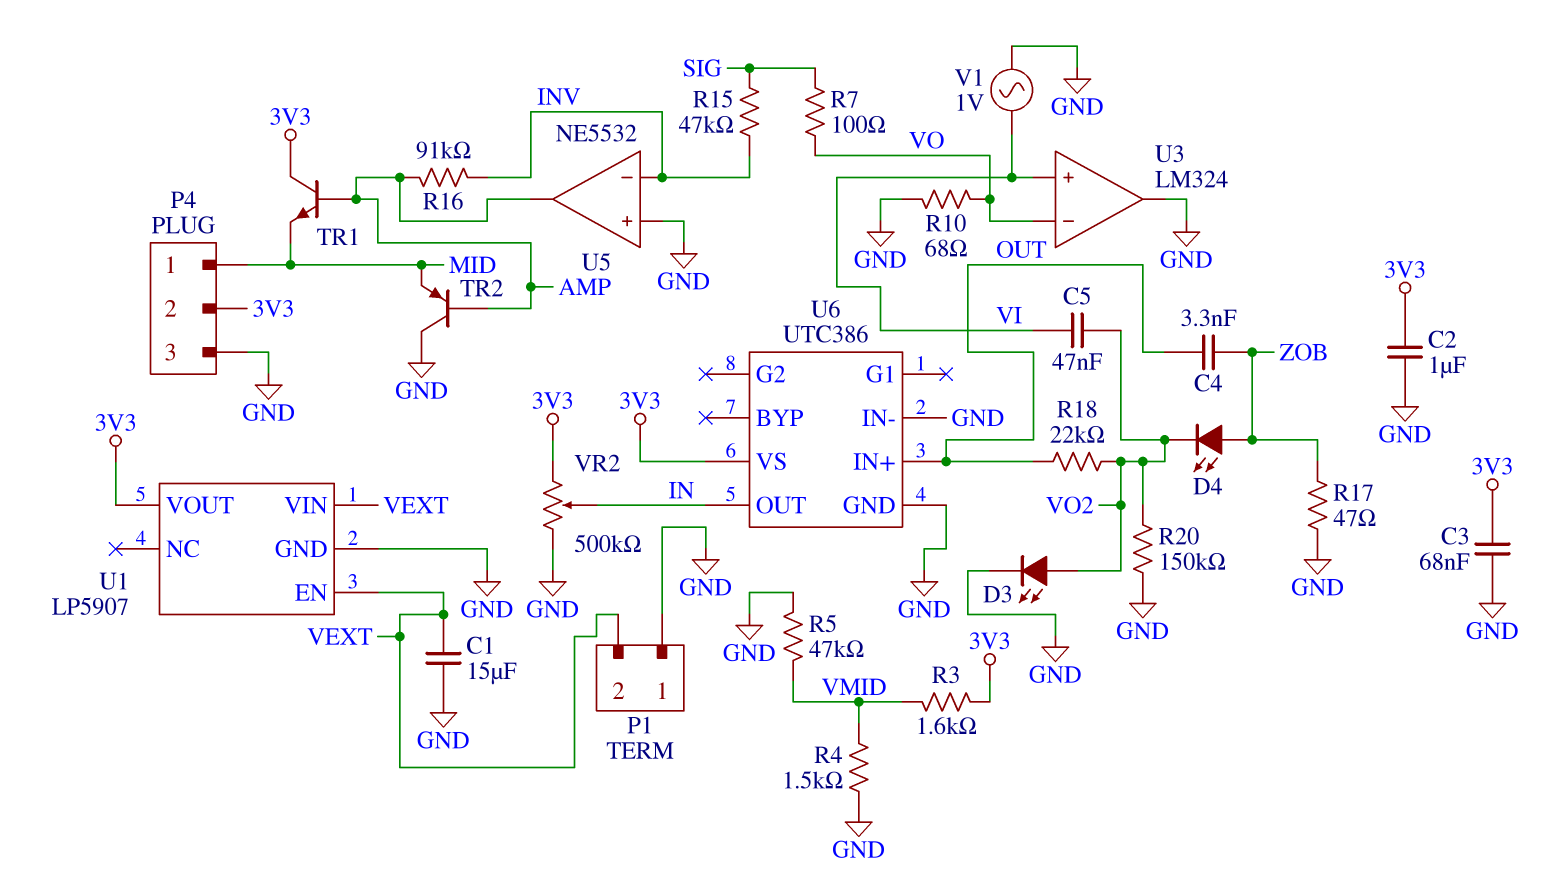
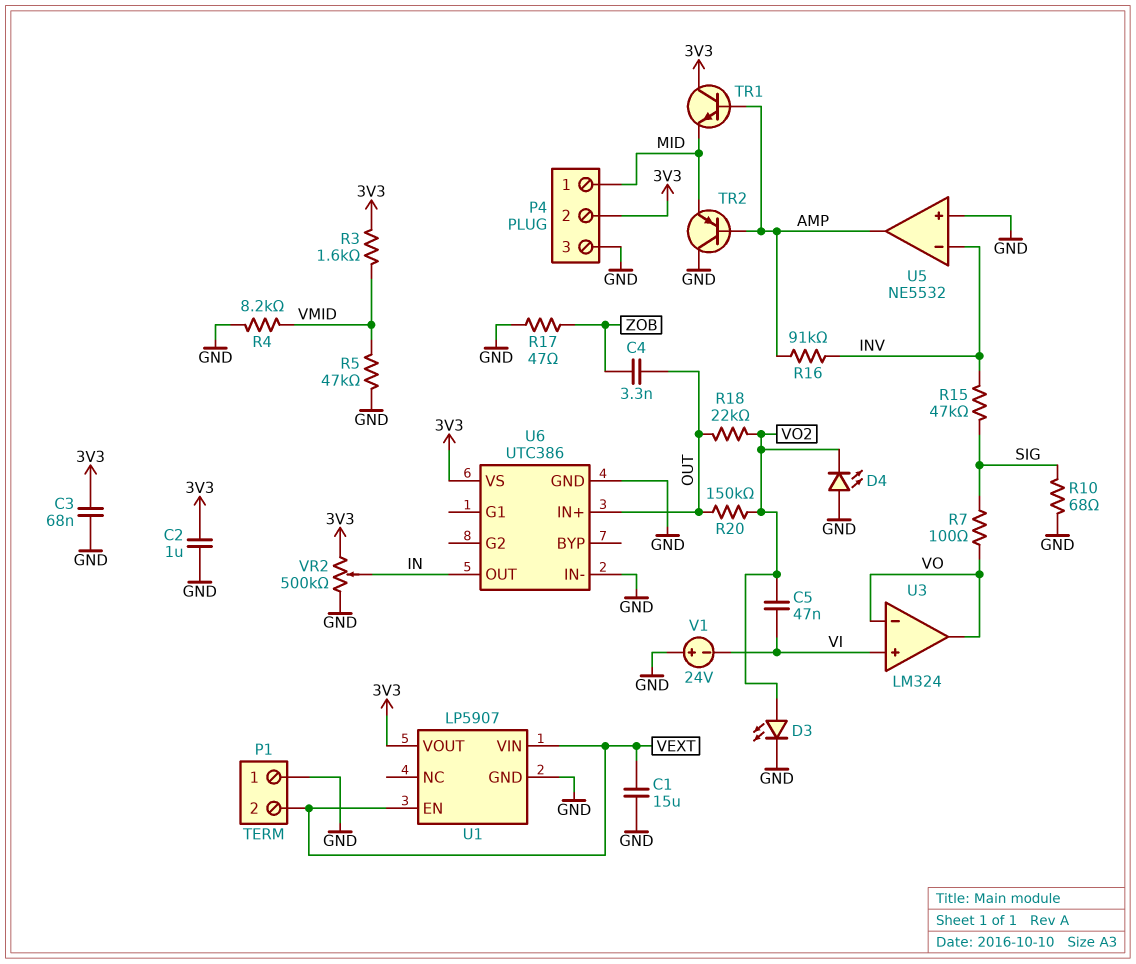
D4: LED (A ZOB, K VO2) -> LED (A GND, K VO2)
R4: 1.5k (GND, VMID) -> 8.2k (GND, VMID)
R10: 68 (GND, VO) -> 68 (GND, SIG)
R20: 150k (GND, VO2) -> 150k (OUT, VO2)
U3 pin out: GND -> VO
V1: AC 1V (GND, VI) -> 24V (plus GND, minus VI)

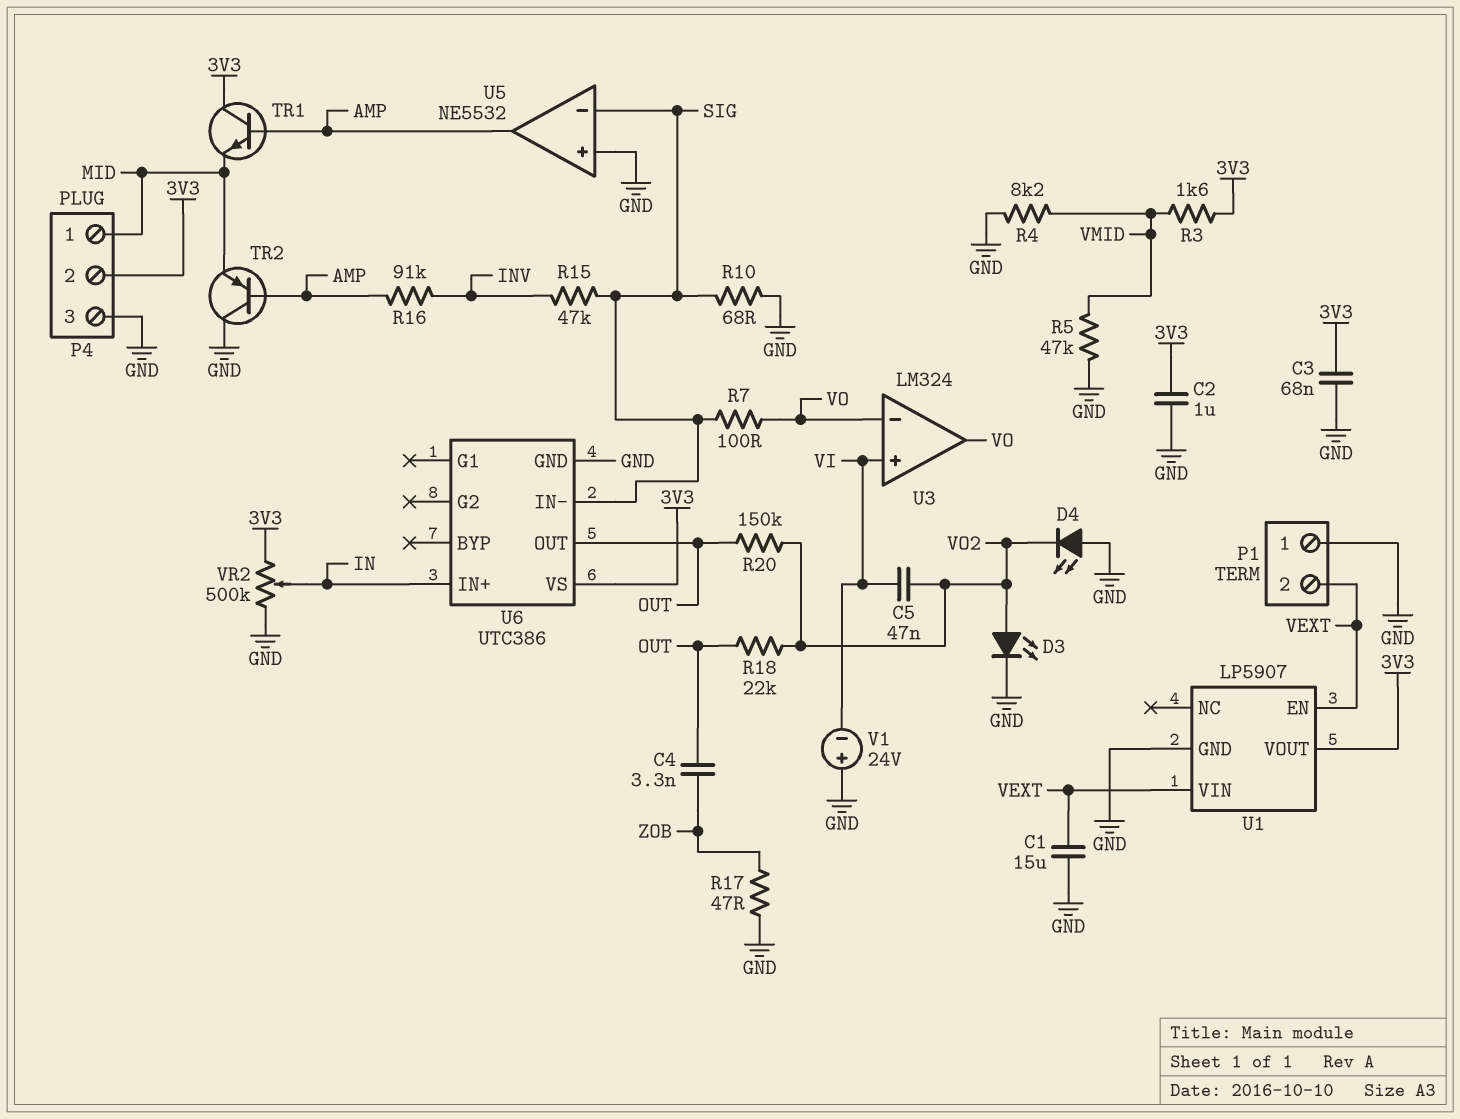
U5 pin in-: INV -> SIG
U6 pin IN+: OUT -> IN
U6 pin IN-: GND -> SIG
U6 pin OUT: IN -> OUT

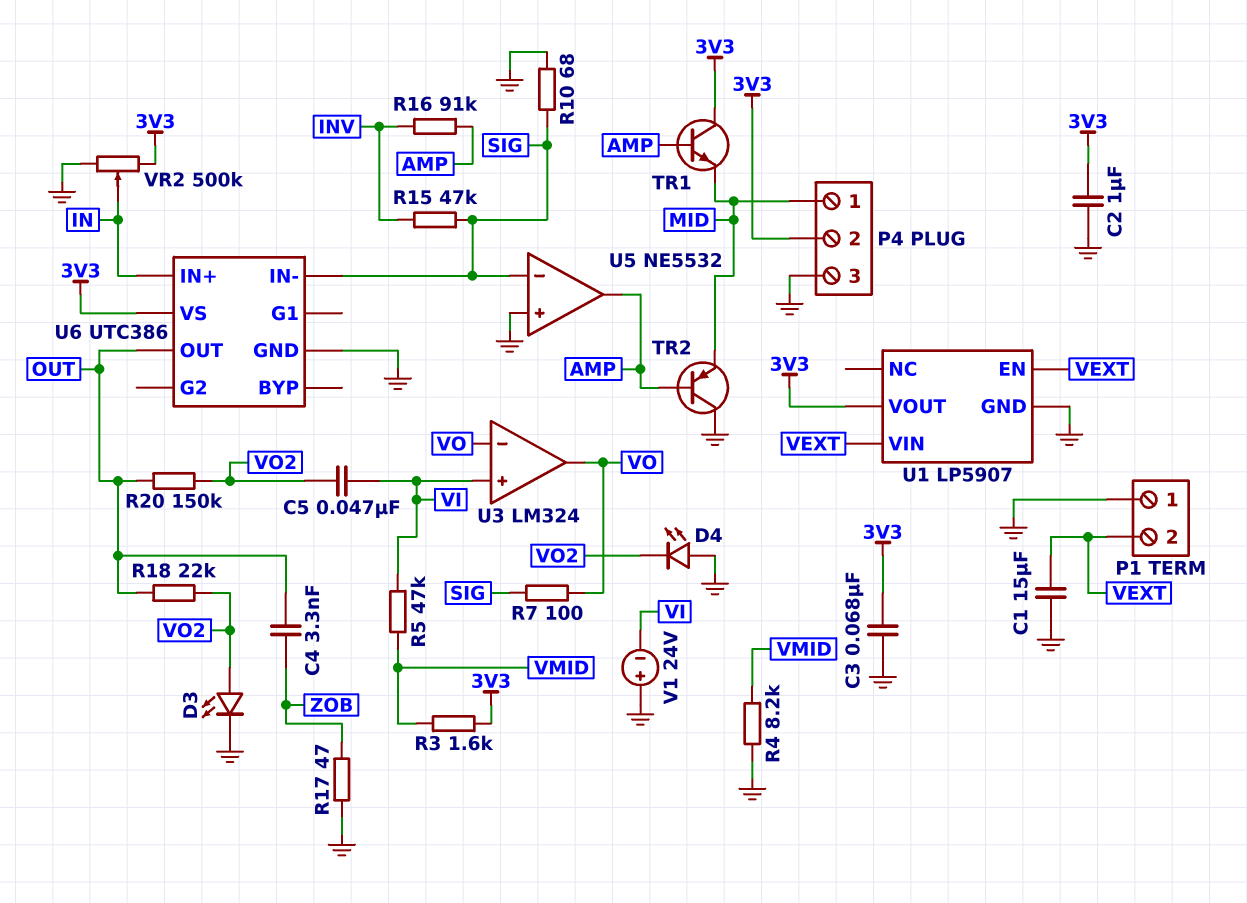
R5: 47k (GND, VMID) -> 47k (VI, VMID)

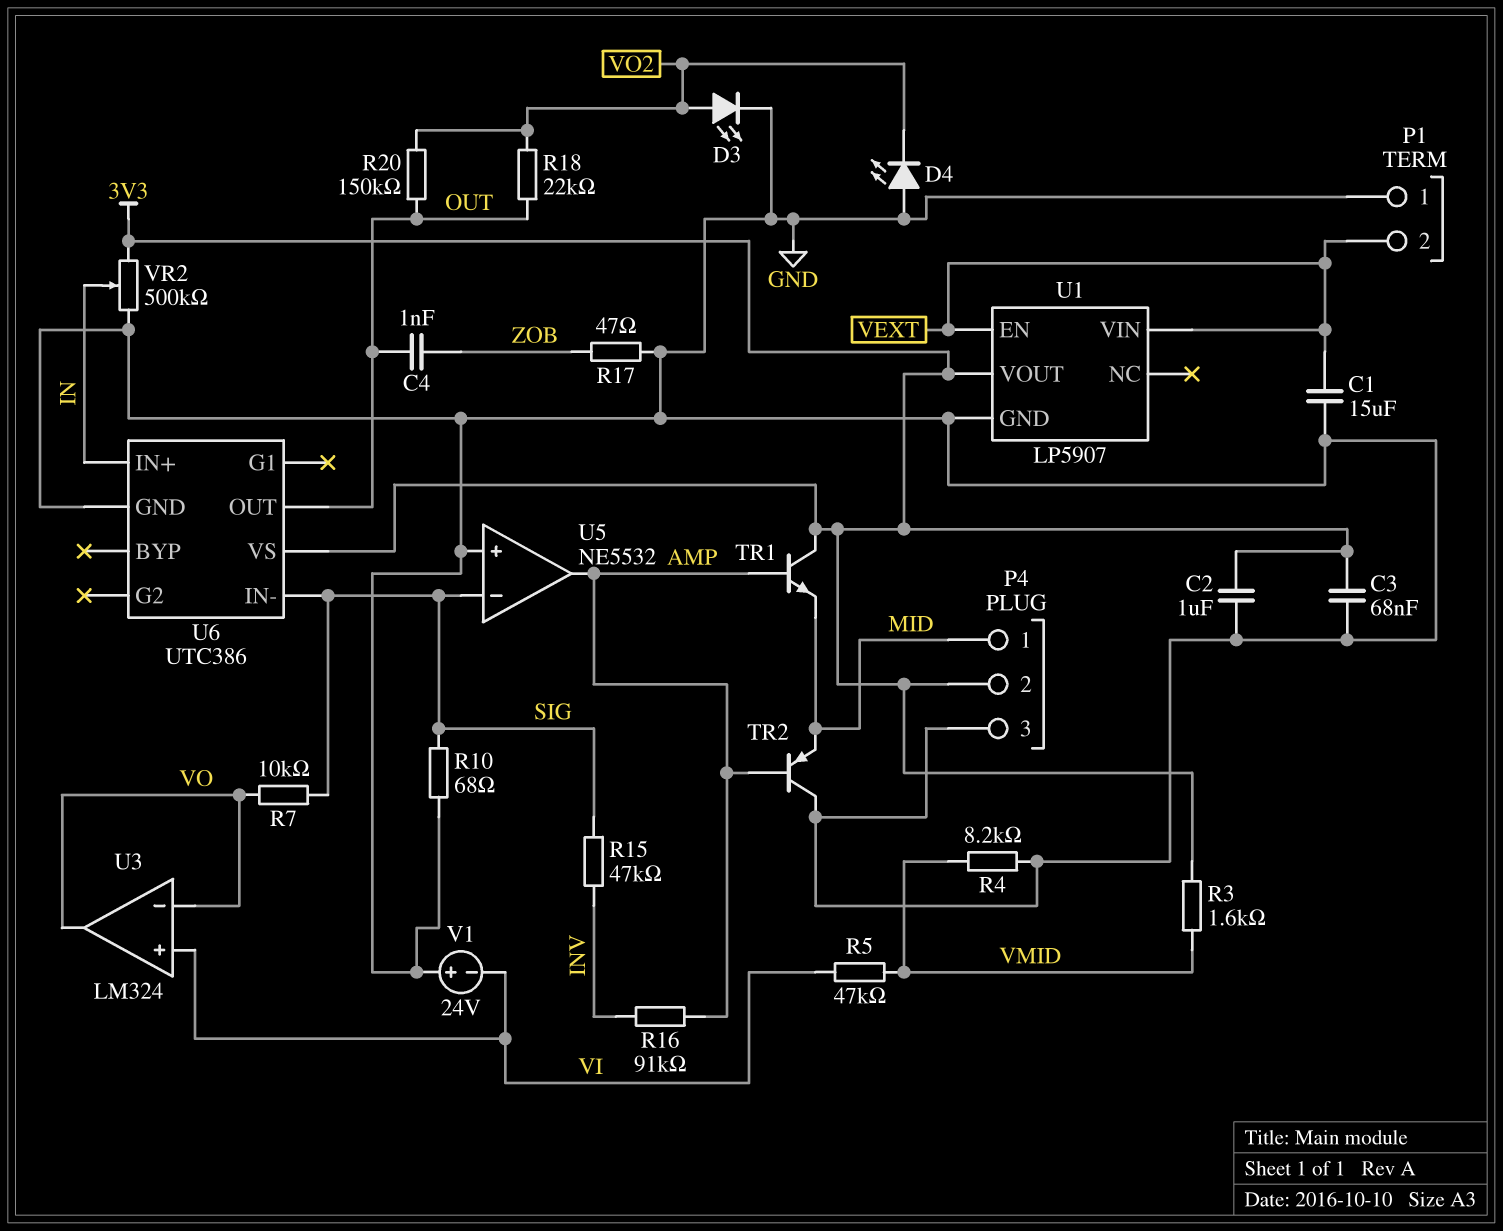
C4: 3.3nF (OUT, ZOB) -> 1nF (OUT, ZOB)
C5: 47nF (VI, VO2) -> none
R7: 100 (SIG, VO) -> 10k (SIG, VO)

